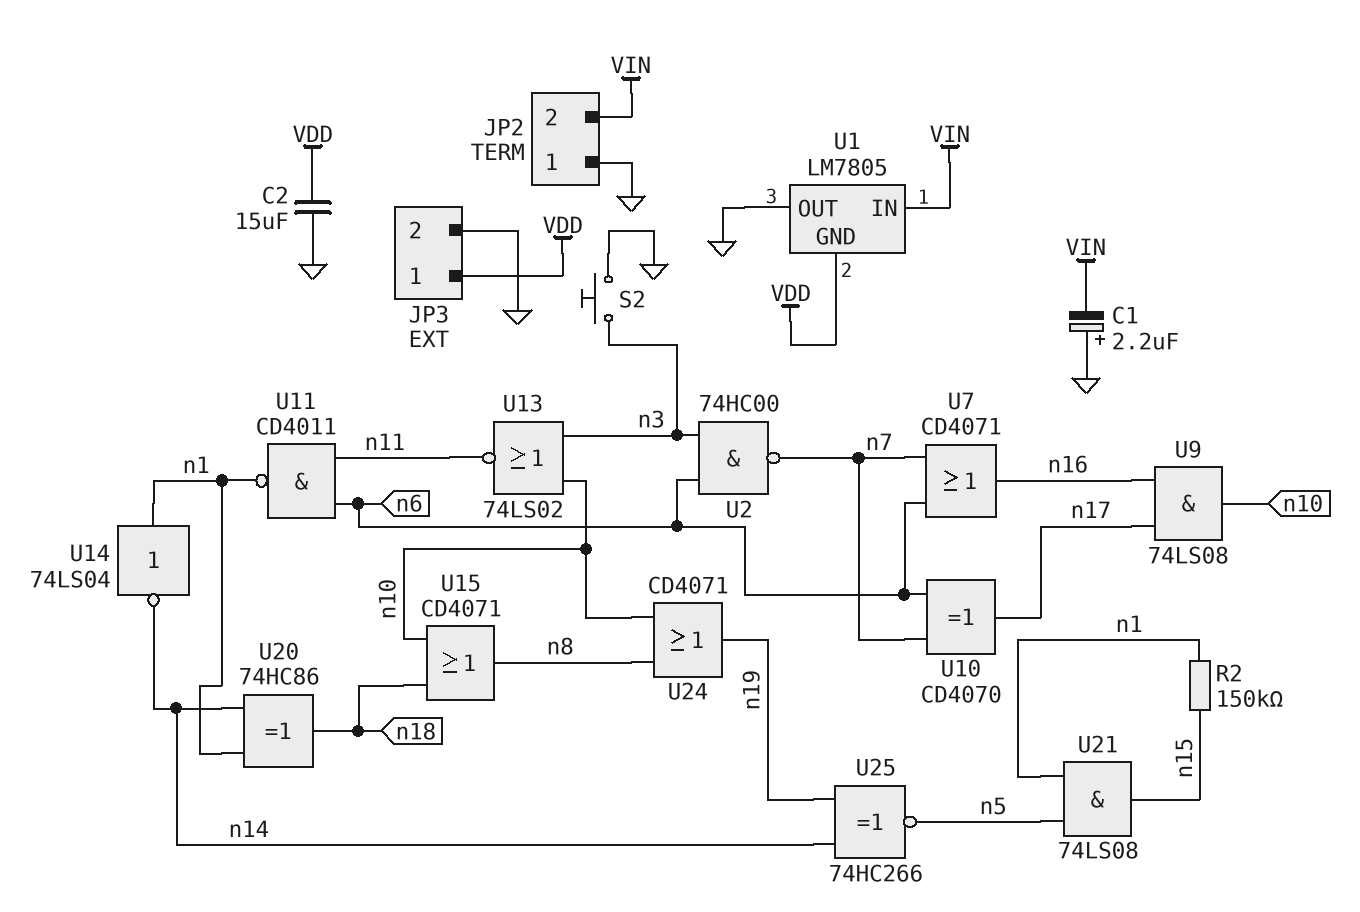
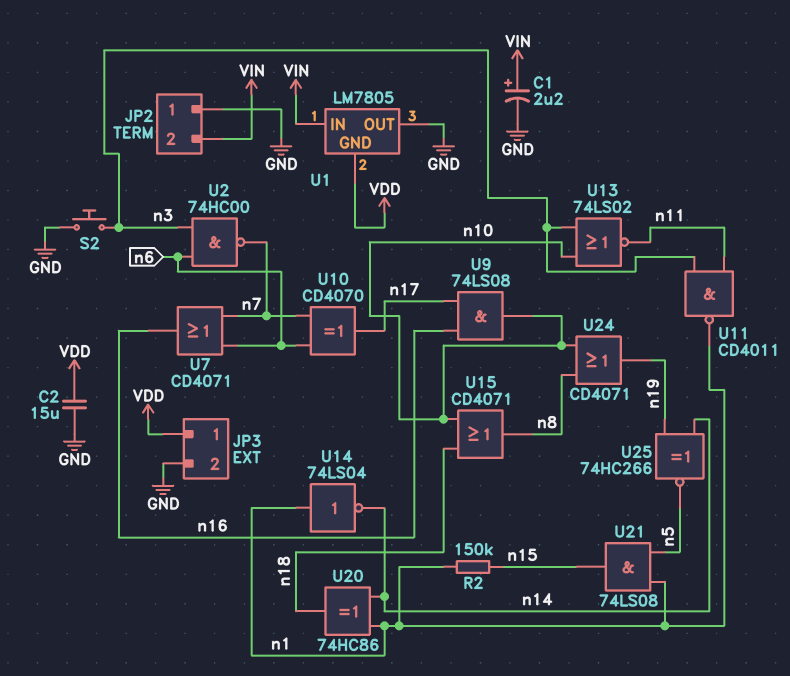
C1: 2.2uF (plus GND, minus VIN) -> 2.2uF (plus VIN, minus GND)
U11: NAND CD4011 (in n6, in n11, out n1) -> NAND CD4011 (in n3, in n11, out n1)

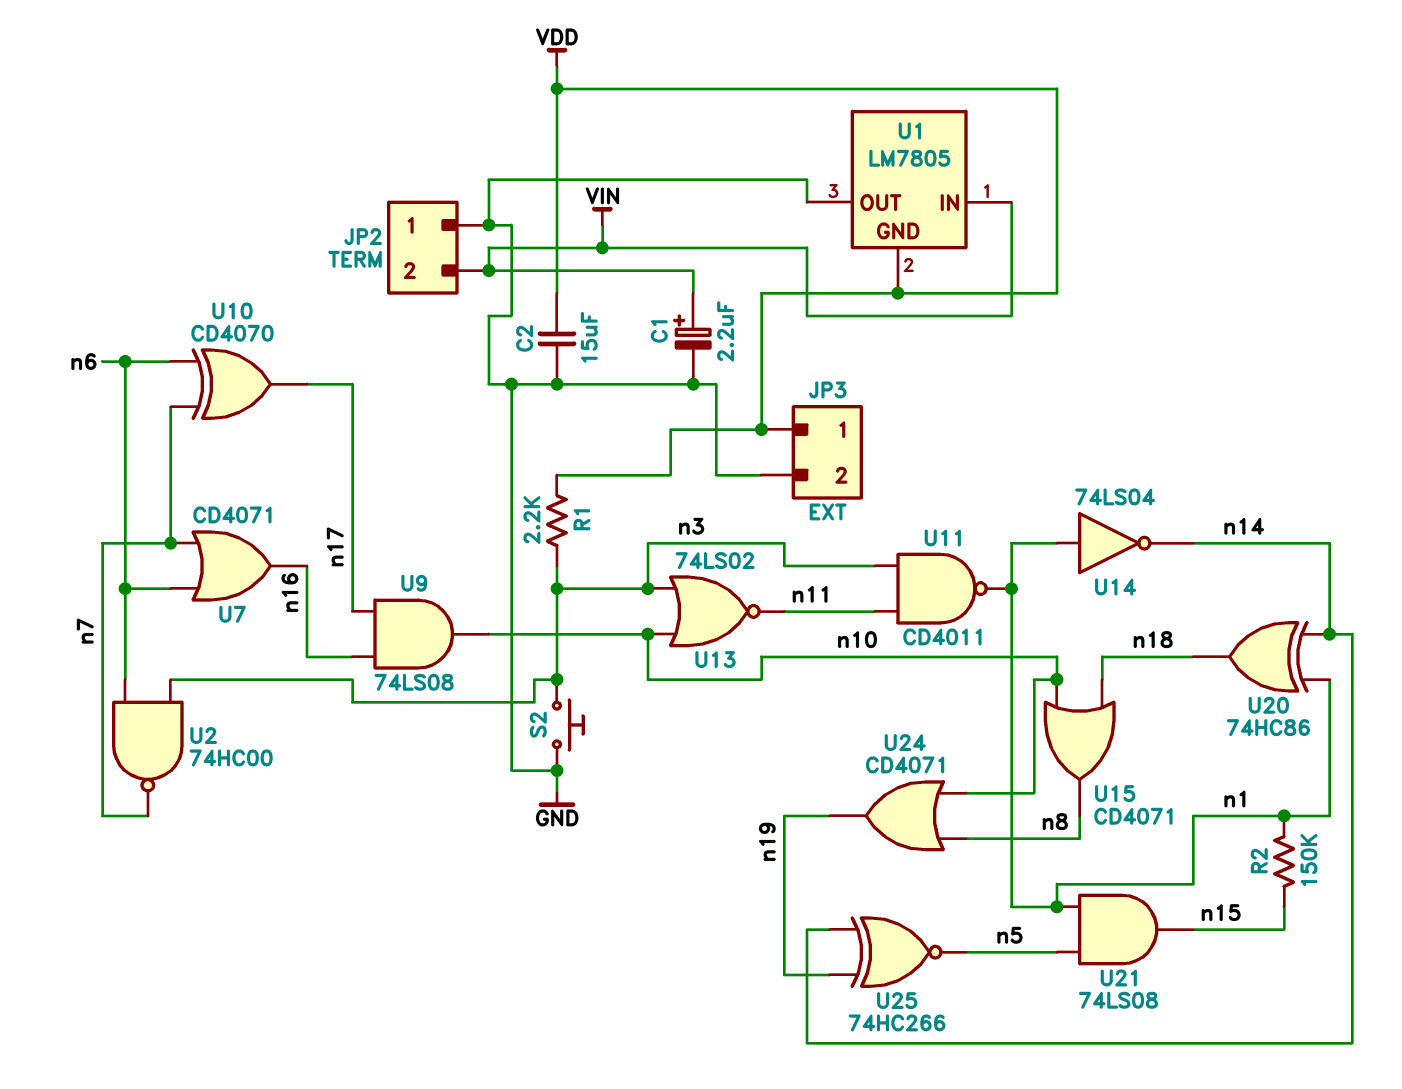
R1: none -> 2.2k (VDD, n3)

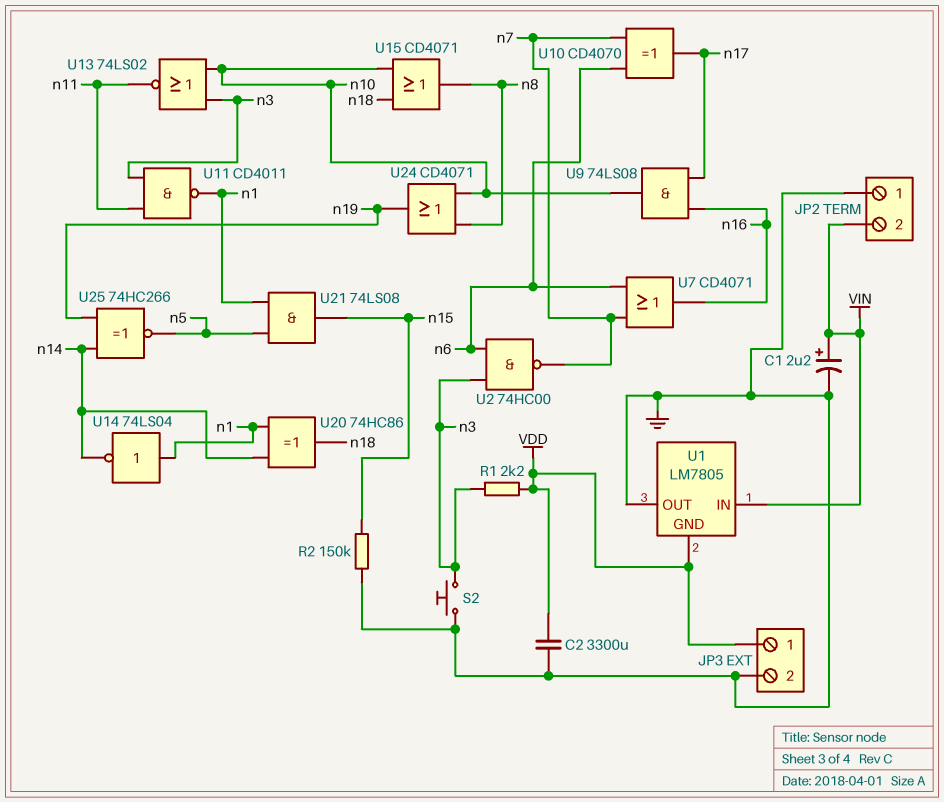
C2: 15uF (GND, VDD) -> 3300uF (GND, VDD)
R2: 150k (n1, n15) -> 150k (GND, n15)

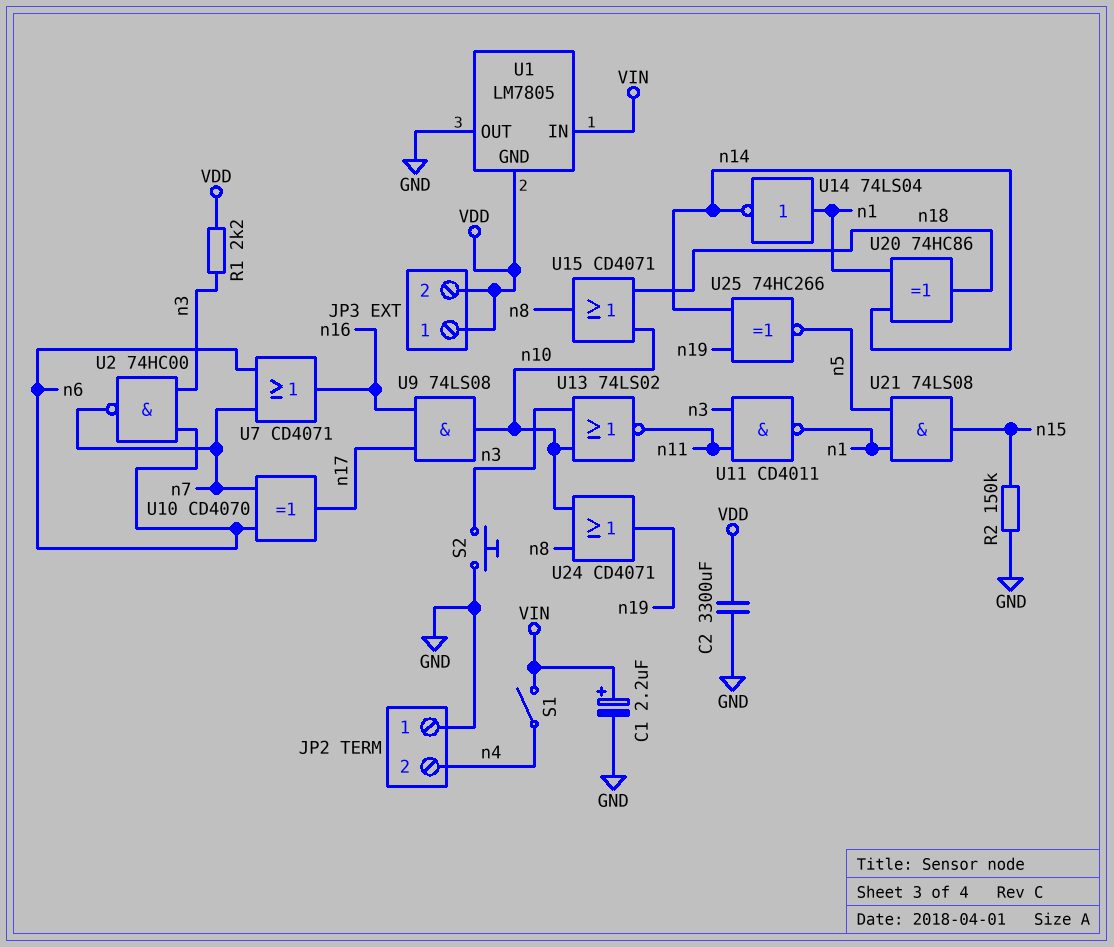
JP2 pin 2: VIN -> n4
JP3 pin 2: GND -> VDD
S1: none -> switch (VIN, n4)

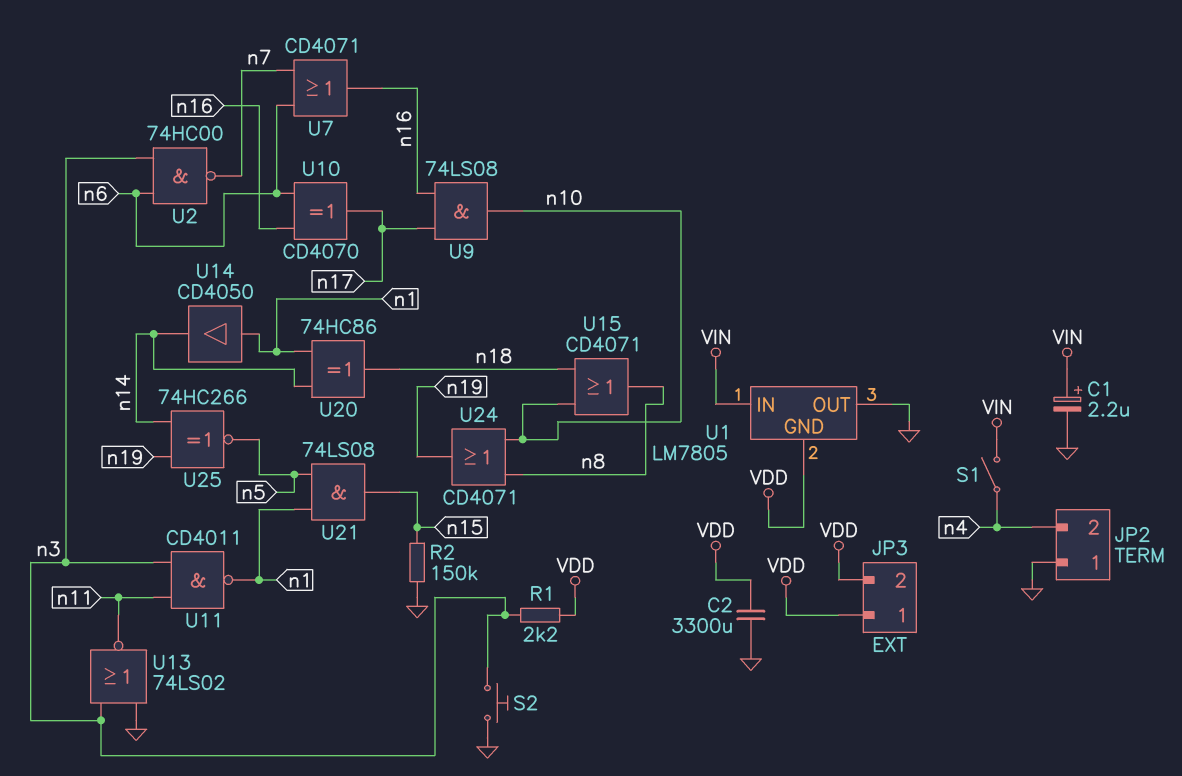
U10: XOR CD4070 (in n6, in n7, out n17) -> XOR CD4070 (in n6, in n16, out n17)
U13: NOR 74LS02 (in n3, in n10, out n11) -> NOR 74LS02 (in GND, in n3, out n11)
U14: NOT 74LS04 (in n1, out n14) -> buffer CD4050 (in n1, out n14)

